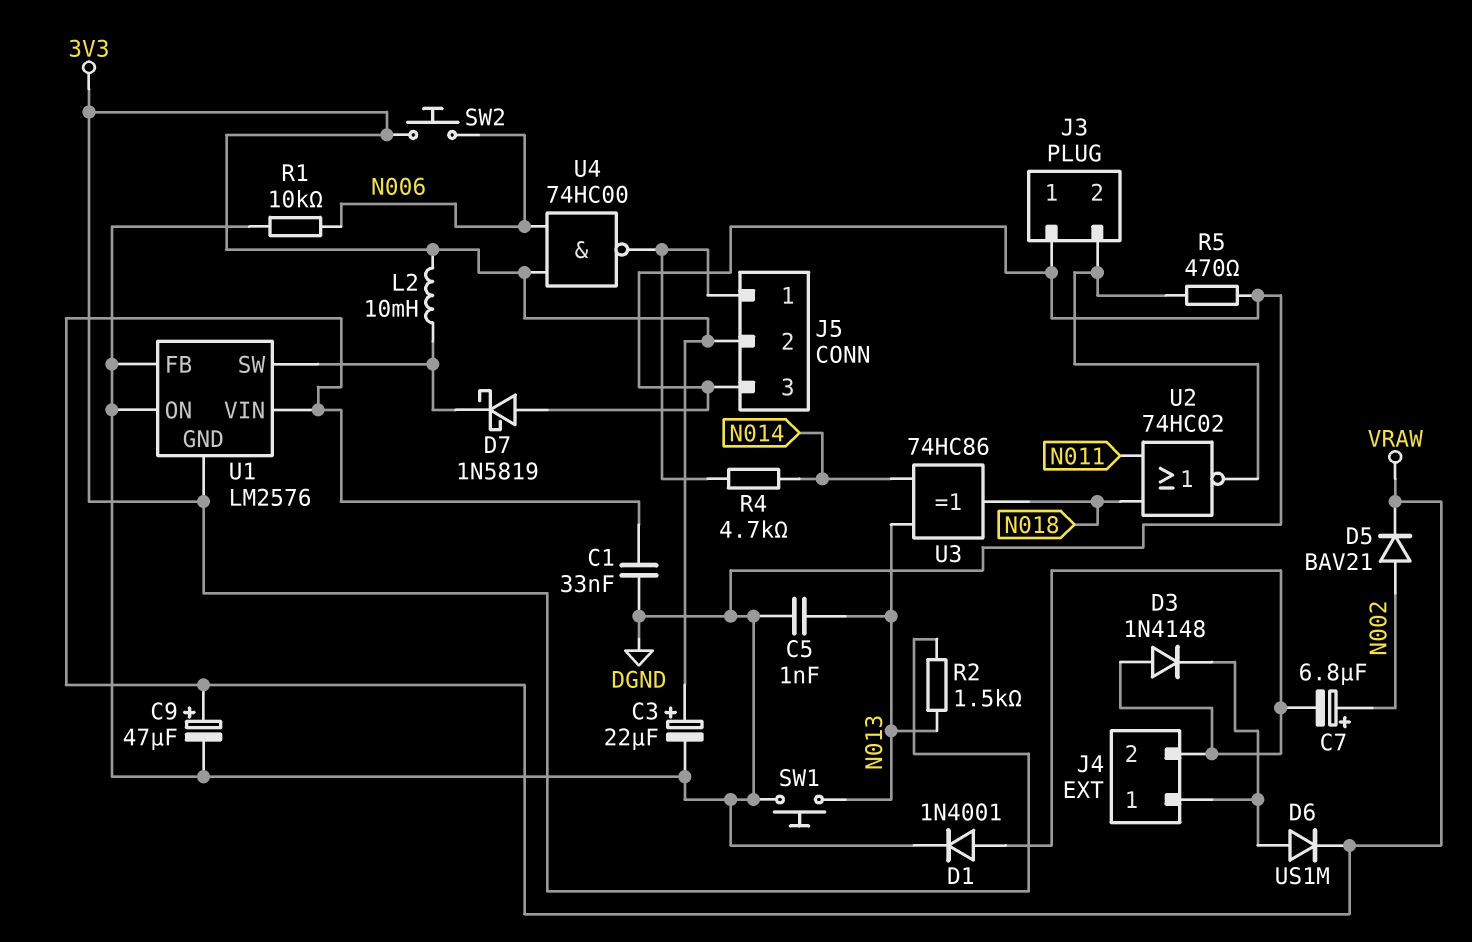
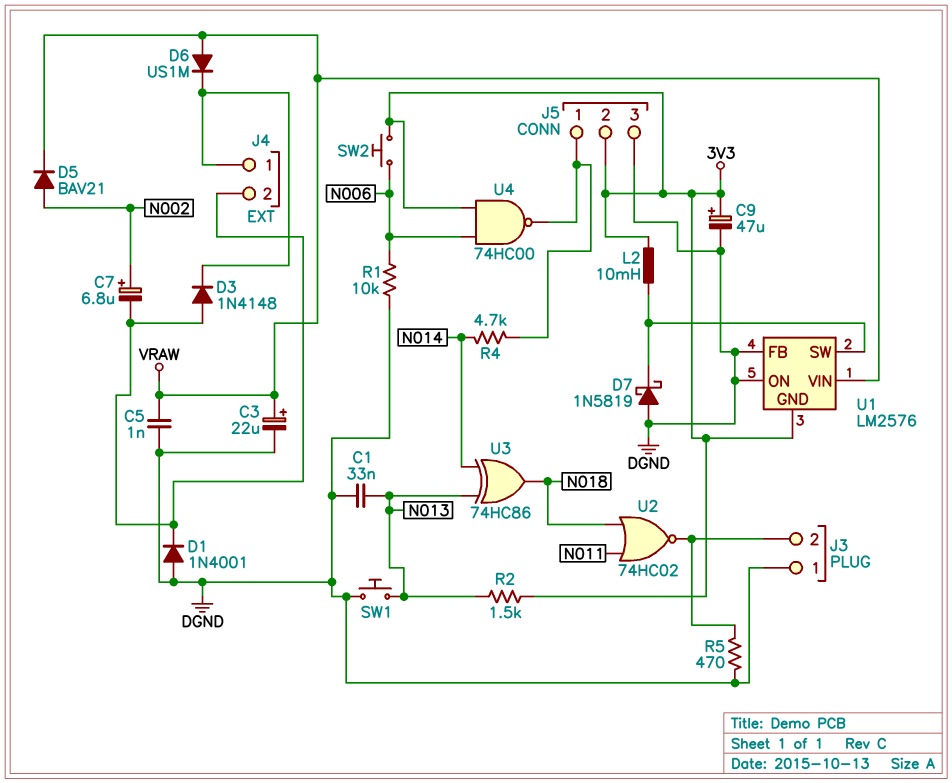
C1: 33nF (DGND, VRAW) -> 33nF (DGND, N013)
C3: 22uF (plus 3V3, minus DGND) -> 22uF (plus VRAW, minus DGND)
C5: 1nF (DGND, N013) -> 1nF (DGND, VRAW)
C9: 47uF (plus VRAW, minus DGND) -> 47uF (plus 3V3, minus DGND)
D1: diode 1N4001 (A J4/2, K DGND) -> diode 1N4001 (A DGND, K J4/2)
D6: diode US1M (A J4/1, K VRAW) -> diode US1M (A VRAW, K J4/1)

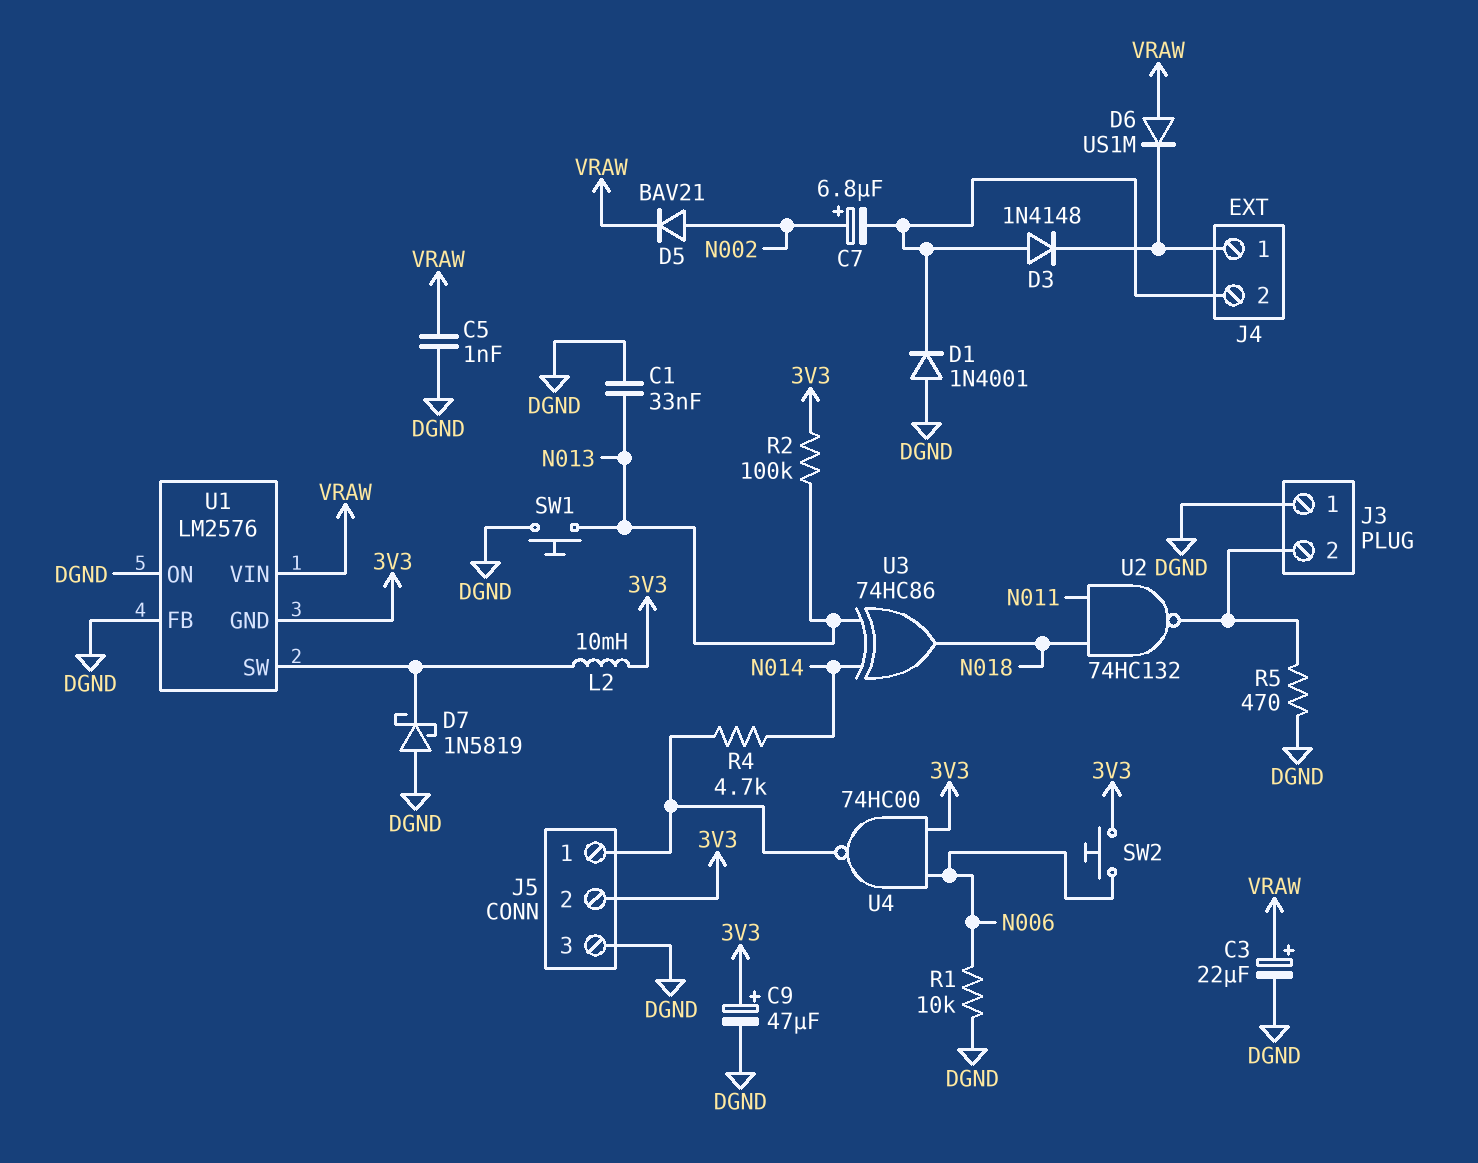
R2: 1.5k (3V3, N013) -> 100k (3V3, N013)
U2: NOR 74HC02 (in N011, in N018, out J3/2) -> NAND 74HC132 (in N011, in N018, out J3/2)

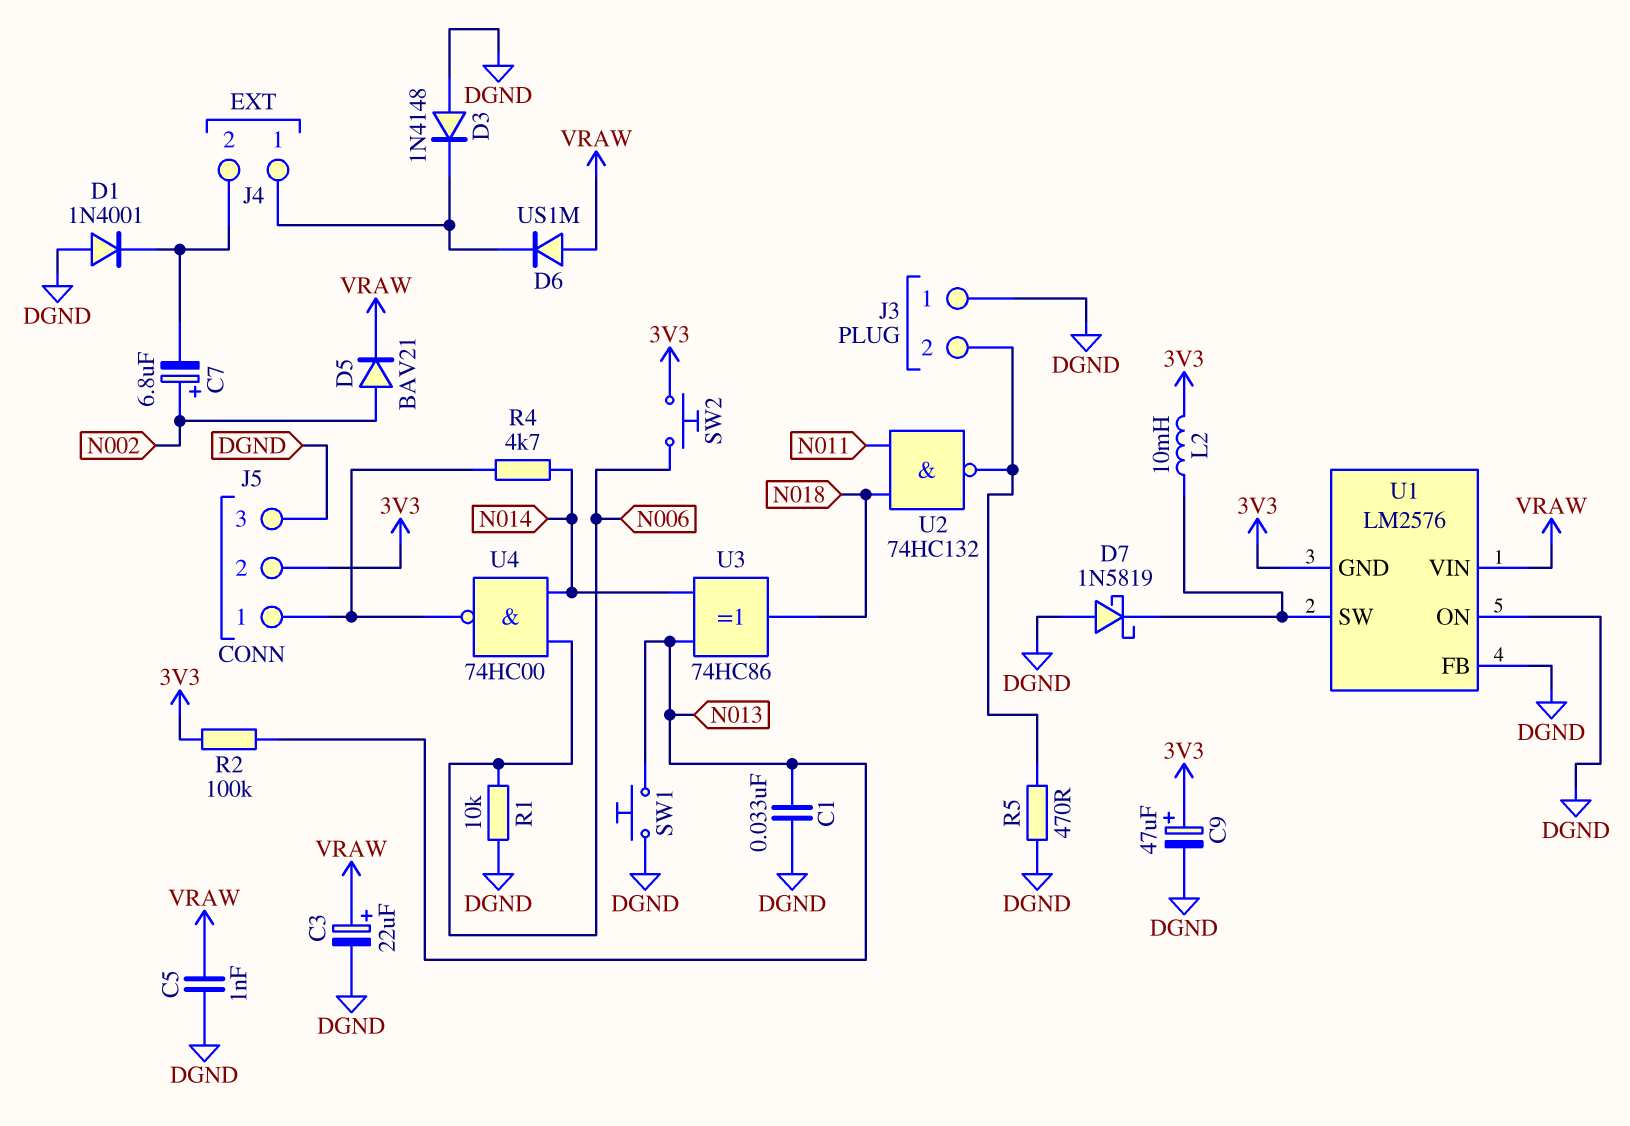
D3: diode 1N4148 (A J4/2, K J4/1) -> diode 1N4148 (A DGND, K J4/1)
U4: NAND 74HC00 (in 3V3, in N006, out J5/1) -> NAND 74HC00 (in N006, in N014, out J5/1)

